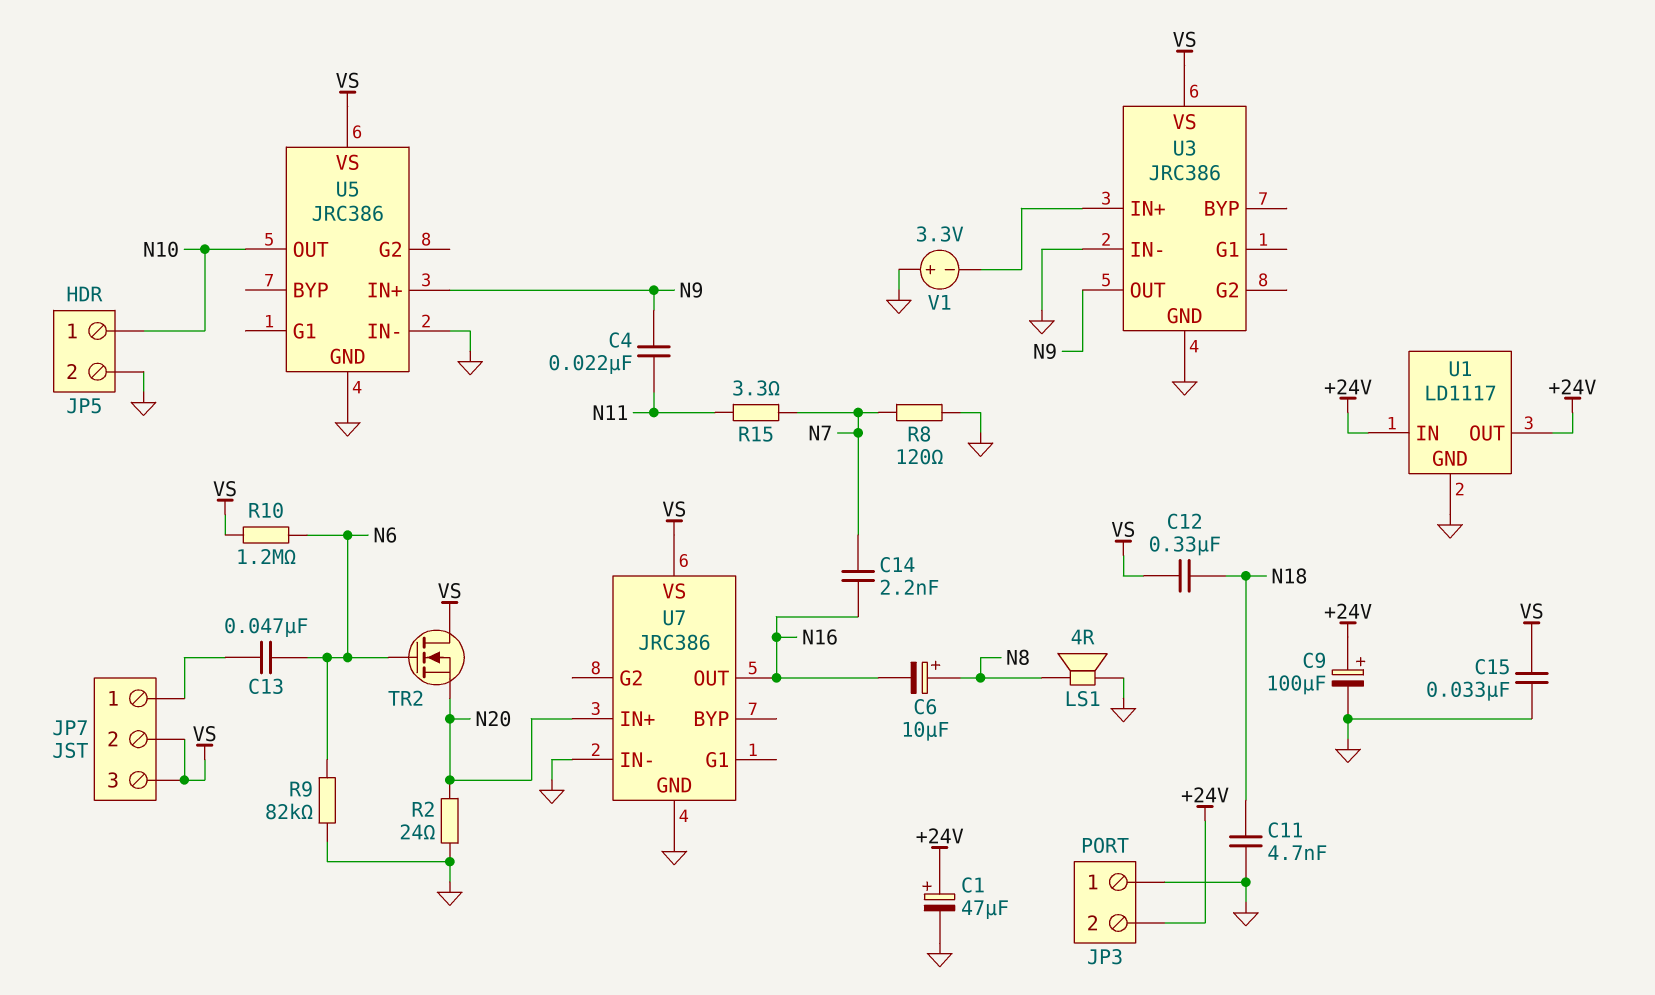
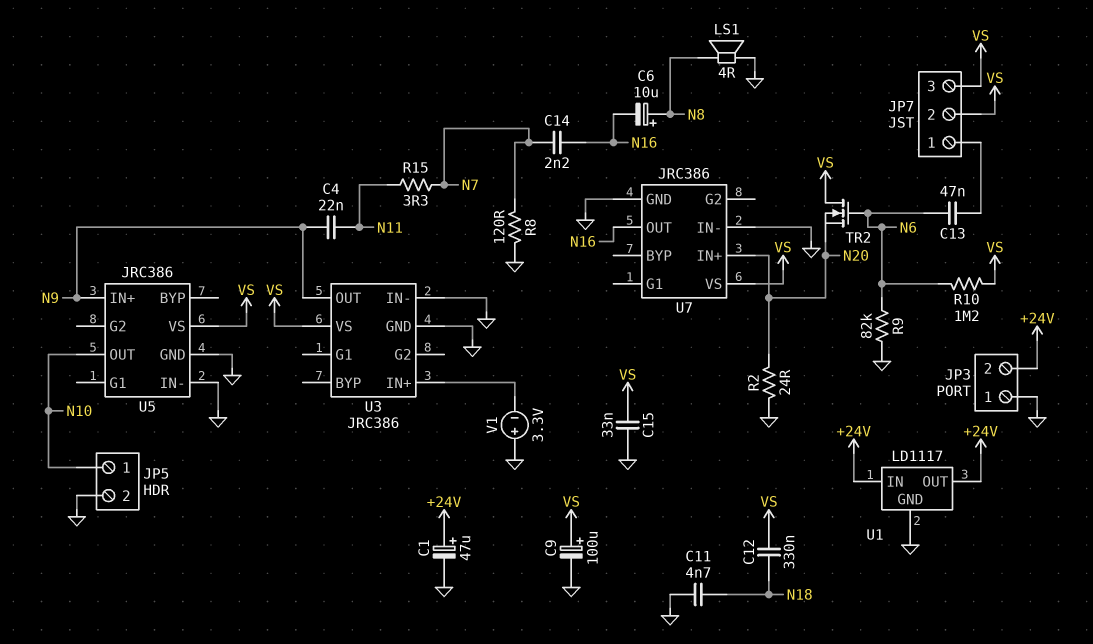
C9: 100uF (plus +24V, minus GND) -> 100uF (plus VS, minus GND)

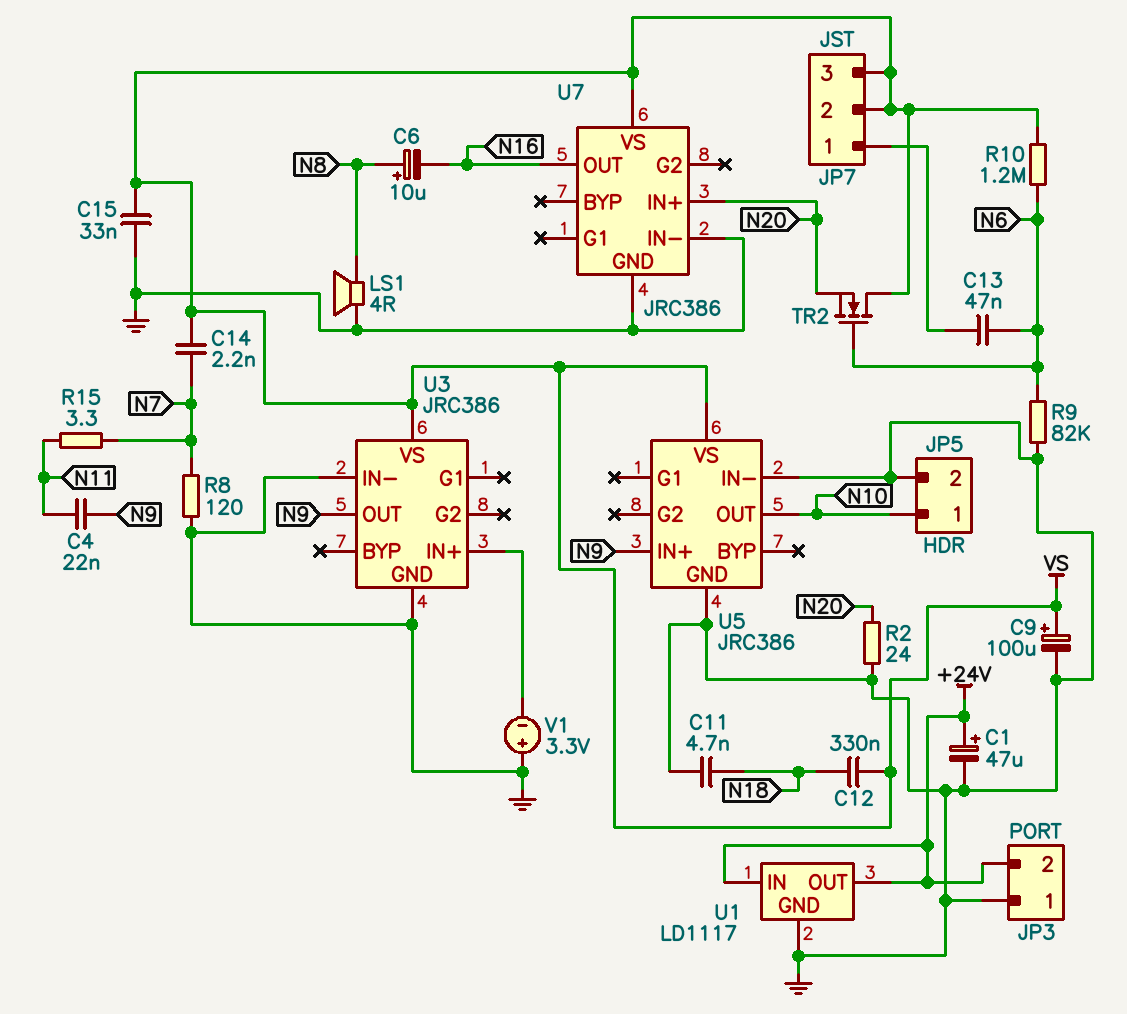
C14: 2.2nF (N7, N16) -> 2.2nF (N7, VS)

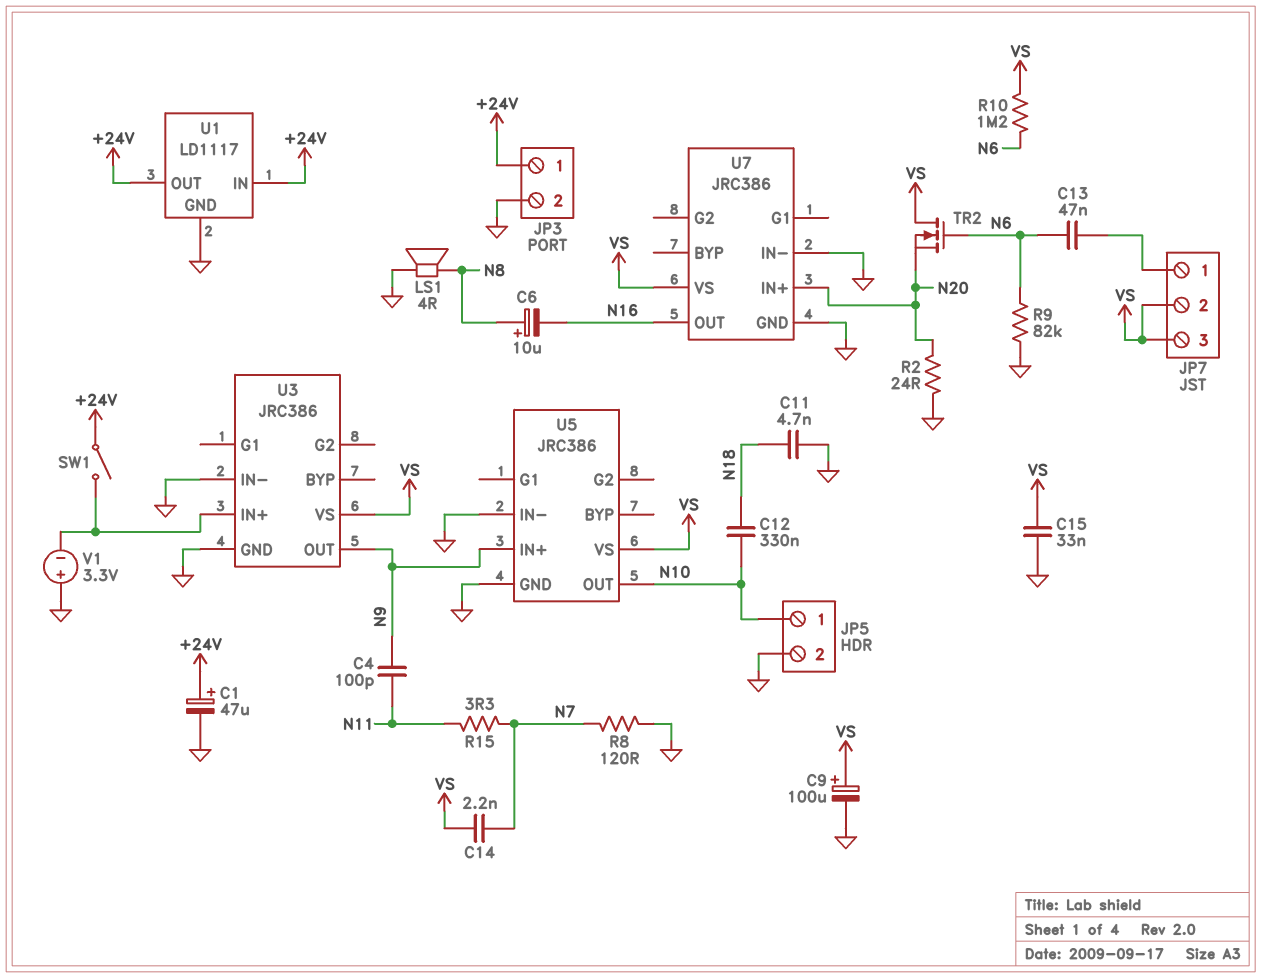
C4: 22nF (N9, N11) -> 100pF (N9, N11)
C12: 330nF (N18, VS) -> 330nF (N10, N18)
JP3 pin 1: GND -> +24V
JP3 pin 2: +24V -> GND
SW1: none -> switch (+24V, U3/IN+)

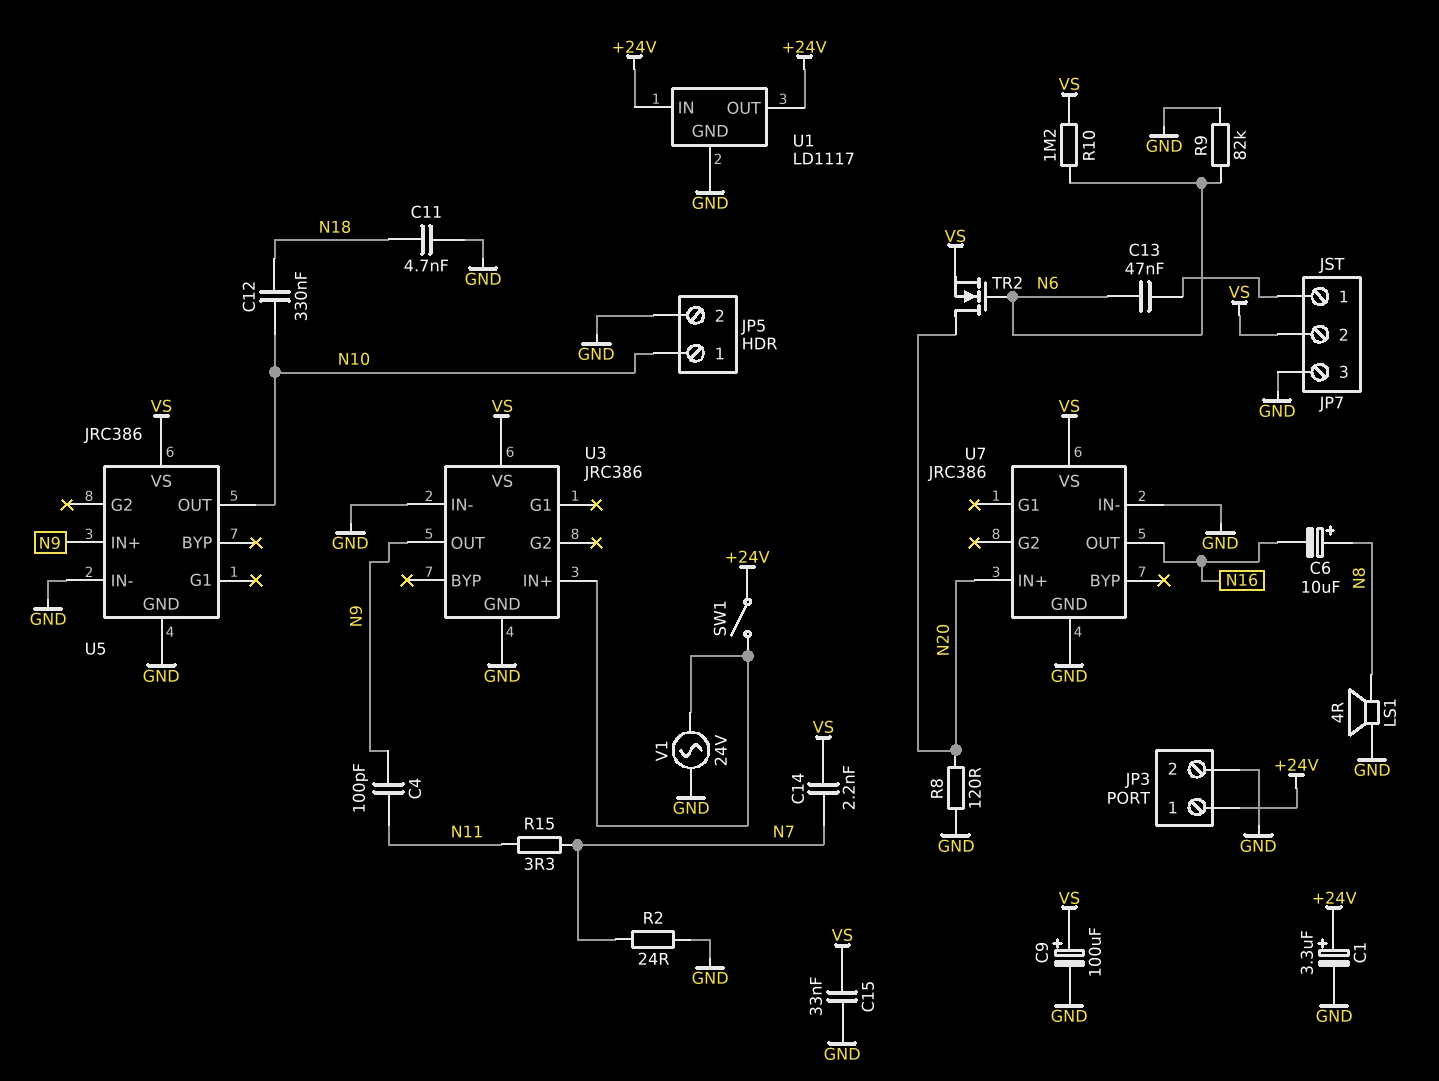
C1: 47uF (plus +24V, minus GND) -> 3.3uF (plus +24V, minus GND)
JP7 pin 3: VS -> GND
R2: 24 (GND, N20) -> 24 (GND, N7)
R8: 120 (GND, N7) -> 120 (GND, N20)
TR2: NMOS (G N6, D VS, S N20) -> NMOS (G N6, D N20, S VS)
V1: 3.3V (plus GND, minus U3/IN+) -> AC 24V (GND, U3/IN+)

